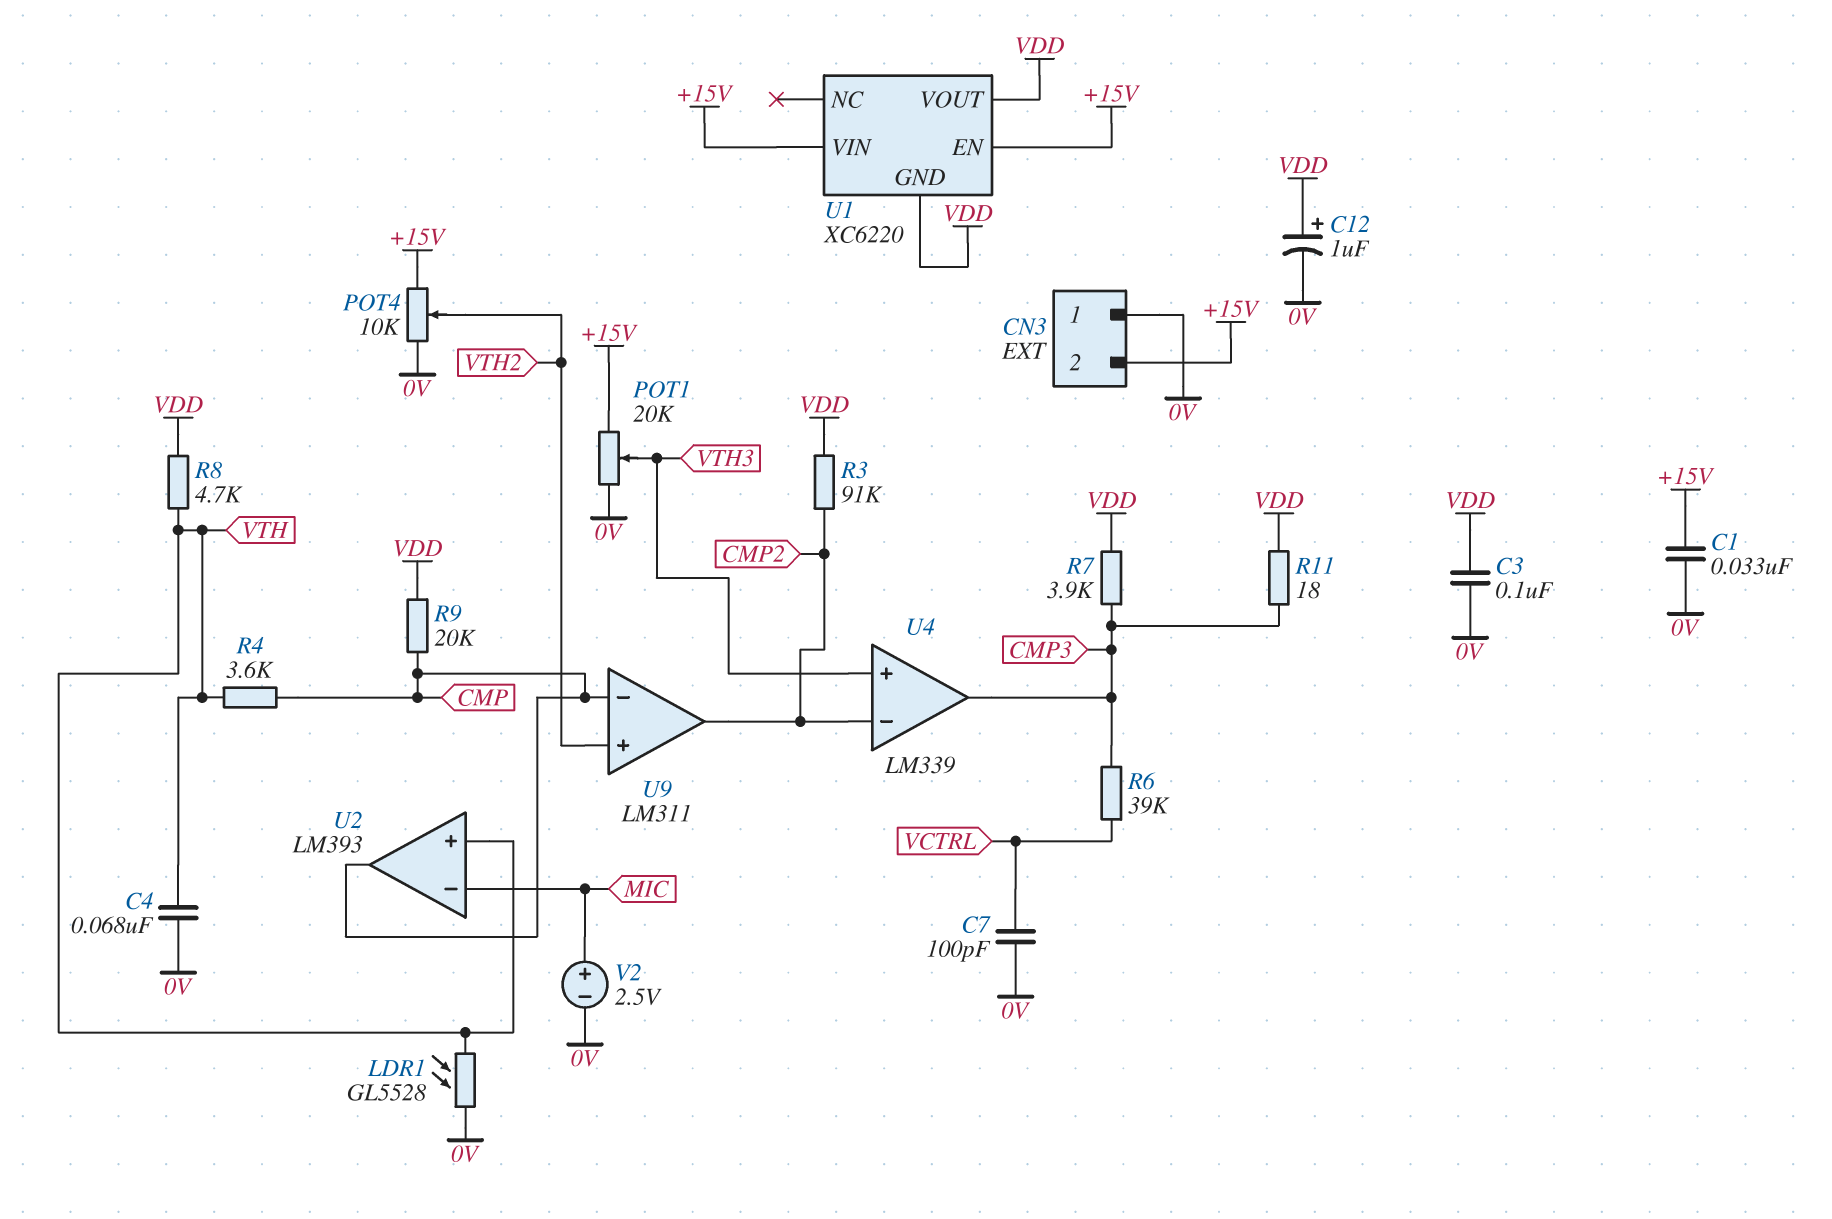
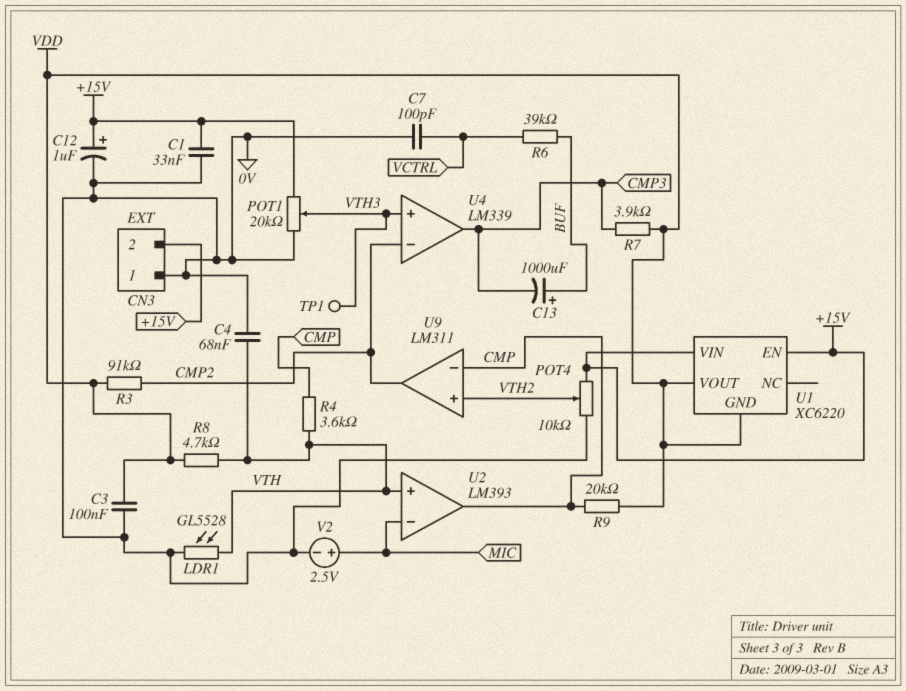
C12: 1uF (plus VDD, minus 0V) -> 1uF (plus +15V, minus 0V)
C13: none -> 1000uF (plus BUF, minus CMP3)
R6: 39k (CMP3, VCTRL) -> 39k (BUF, VCTRL)
R11: 18 (CMP3, VDD) -> none
TP1: none -> test point (VTH3)

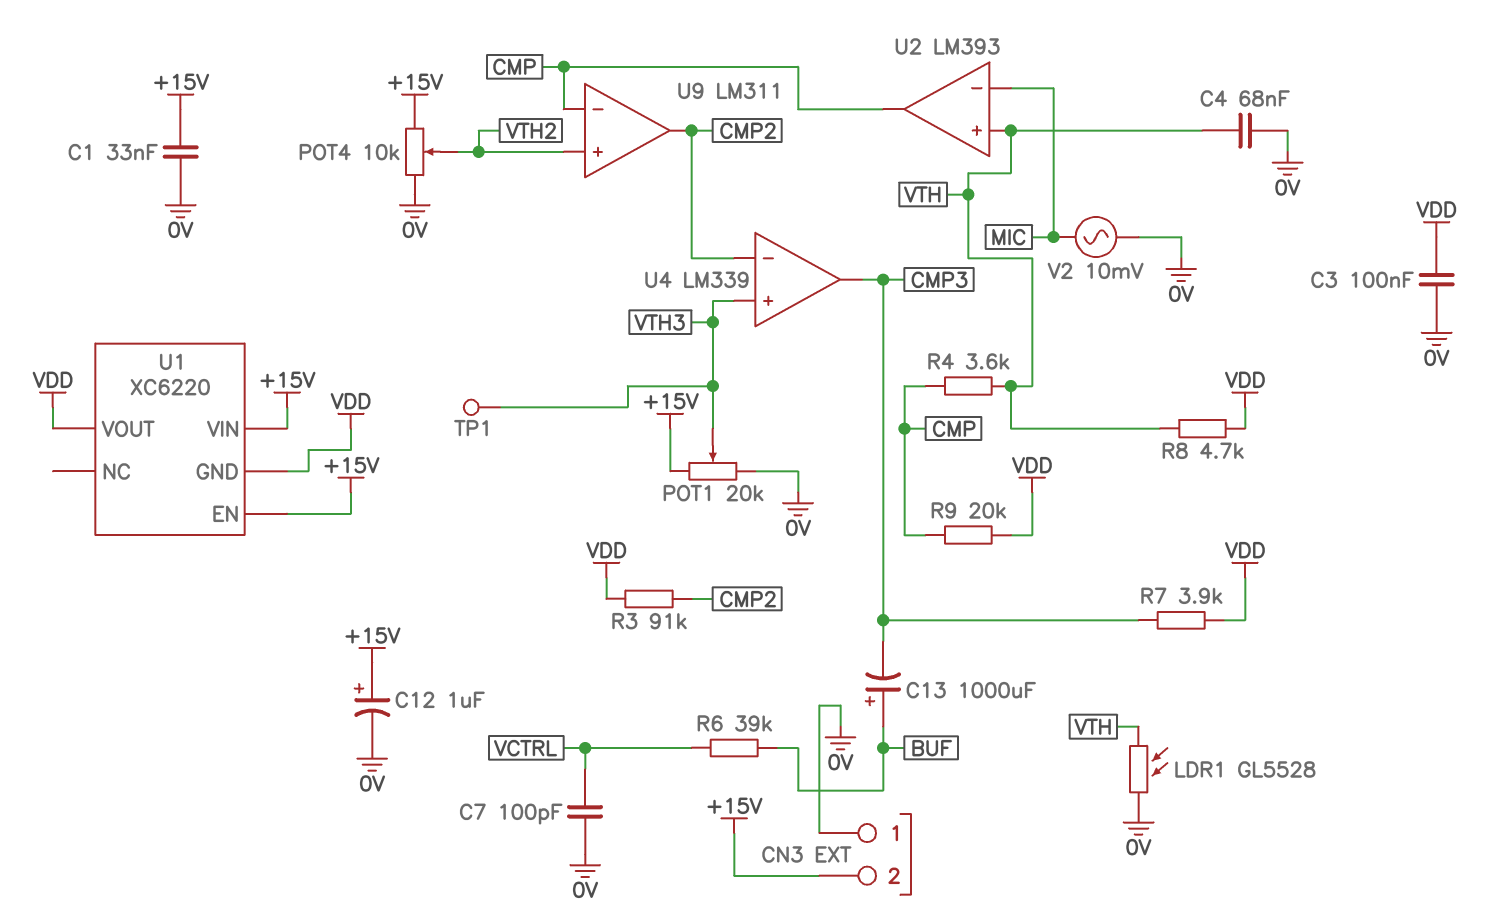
V2: 2.5V (plus MIC, minus 0V) -> AC 10mV (0V, MIC)

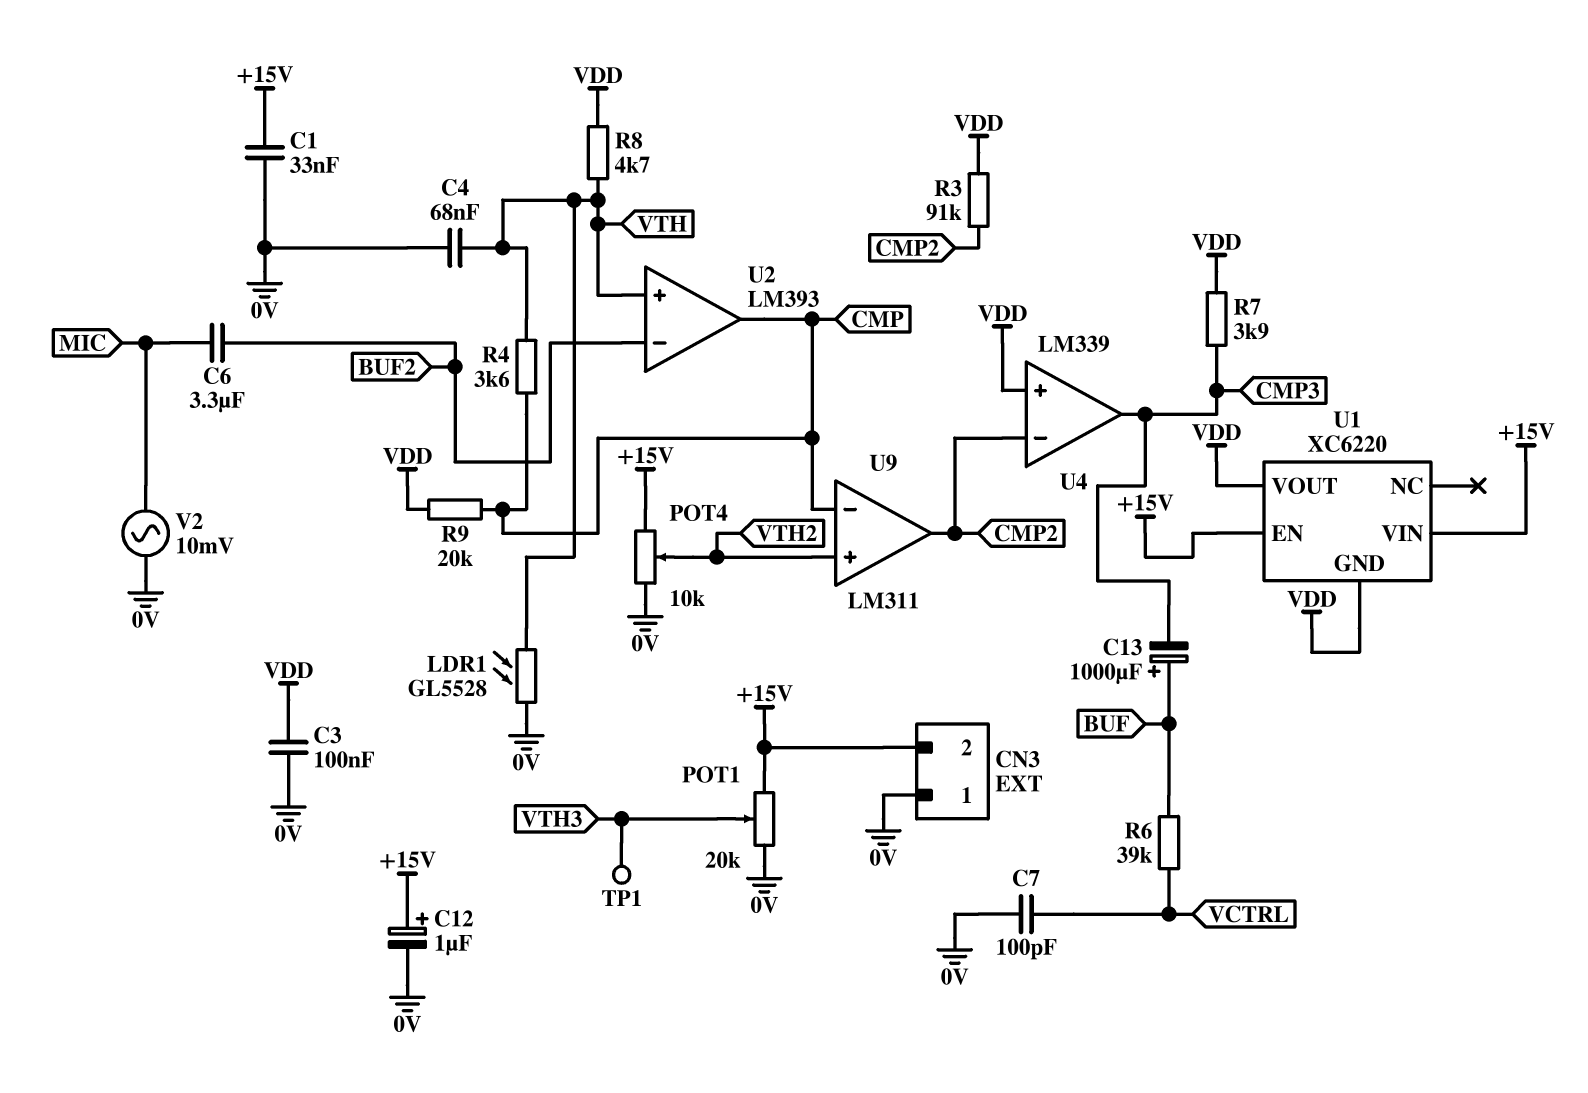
C6: none -> 3.3uF (BUF2, MIC)
U2 pin in-: MIC -> BUF2
U4 pin in+: VTH3 -> VDD

